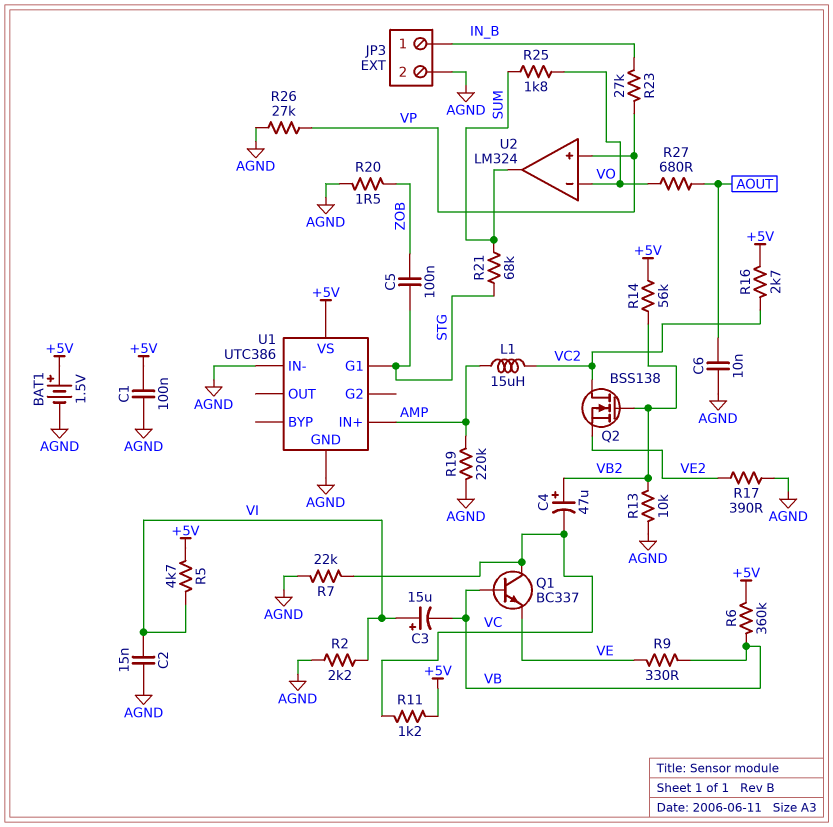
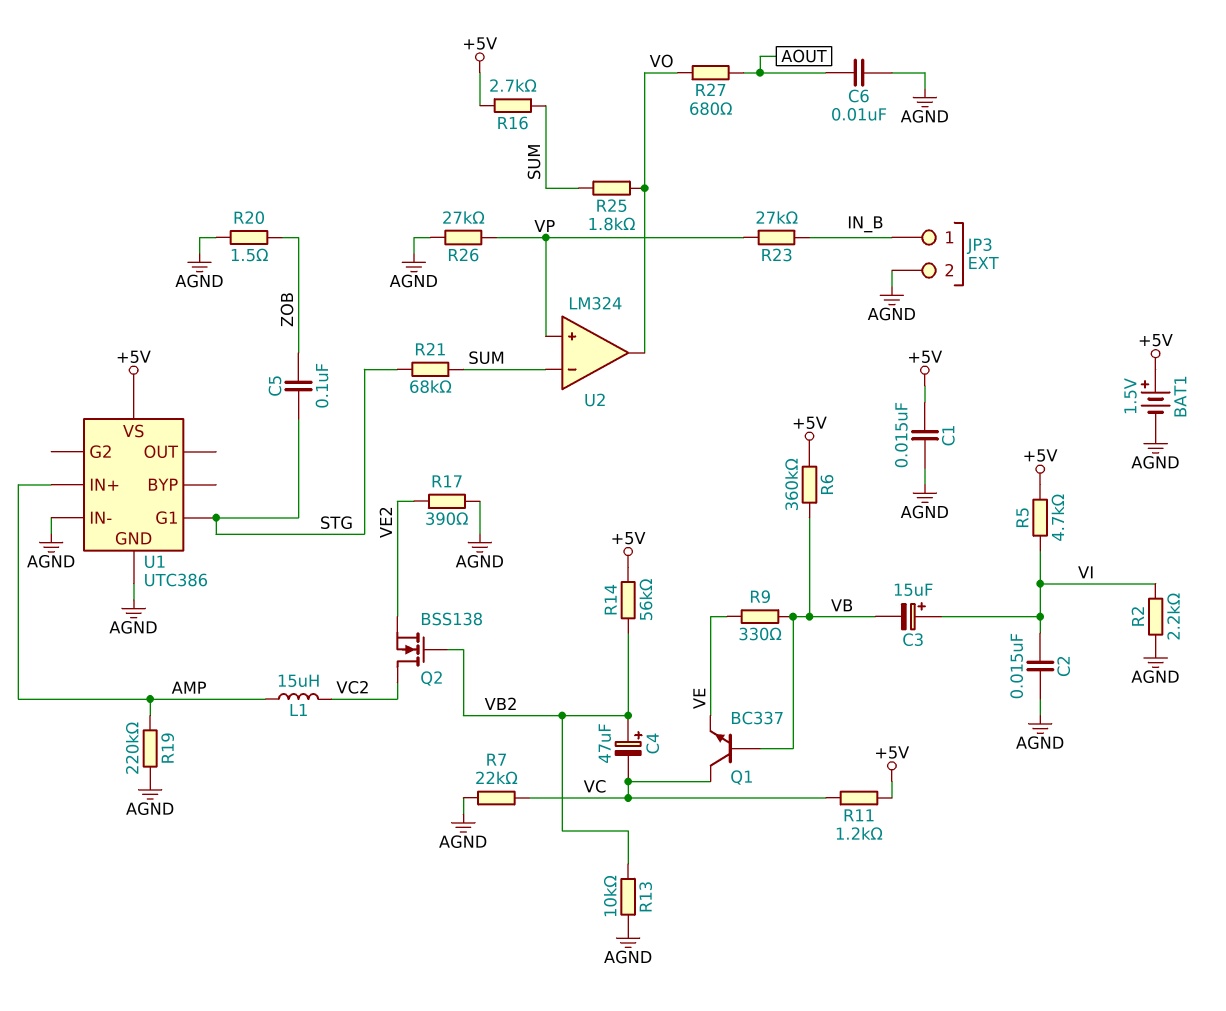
C1: 100nF (+5V, AGND) -> 15nF (+5V, AGND)
R16: 2.7k (+5V, VC2) -> 2.7k (+5V, SUM)
U2 pin in-: VO -> SUM
U2 pin out: SUM -> VO

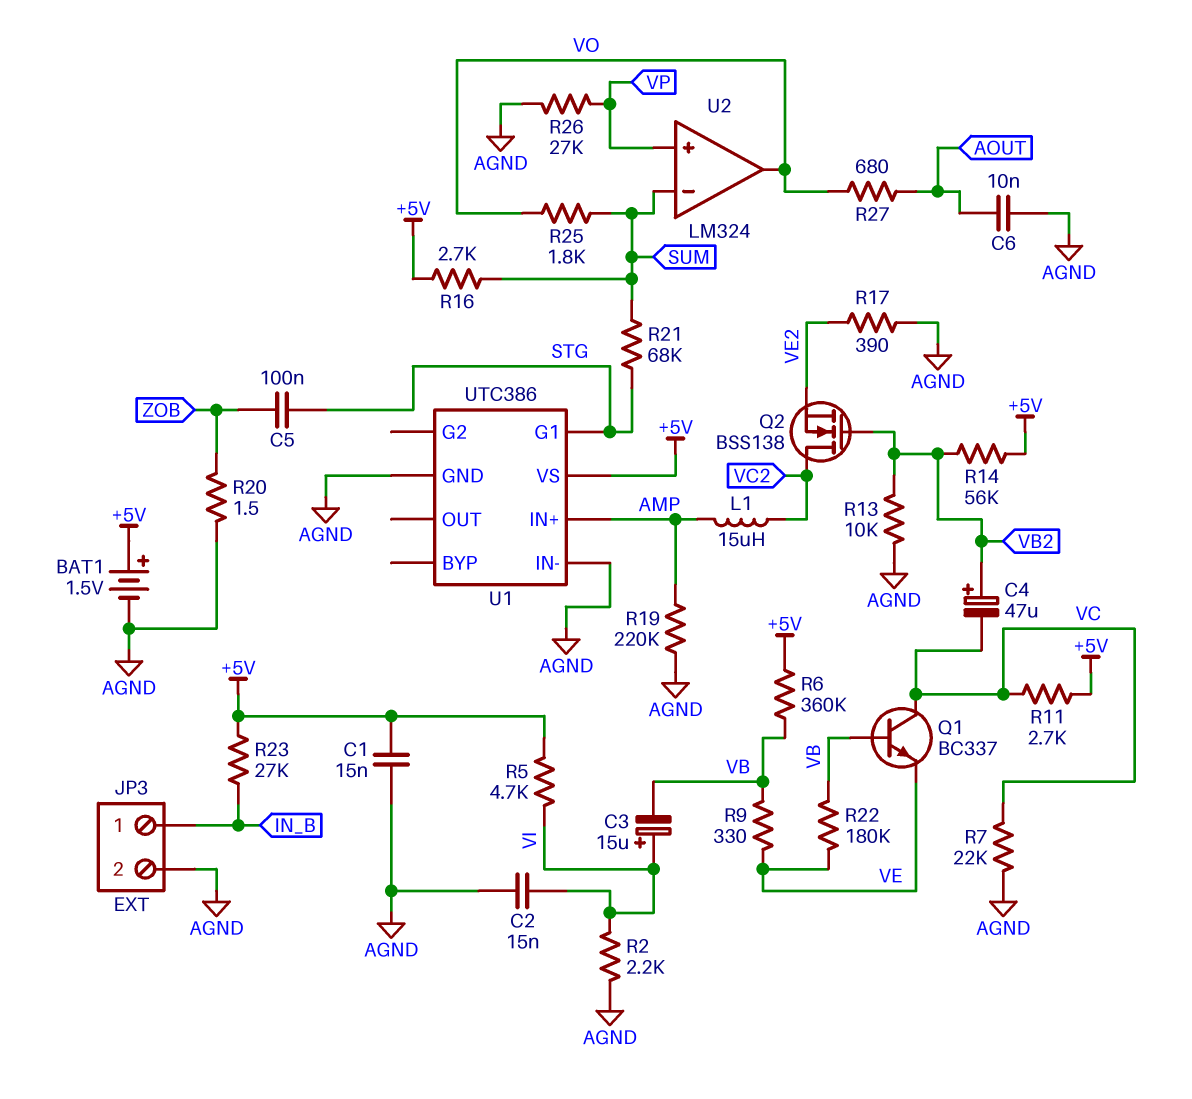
R11: 1.2k (+5V, VC) -> 2.7k (+5V, VC)
R22: none -> 180k (VB, VE)
R23: 27k (IN_B, VP) -> 27k (+5V, IN_B)

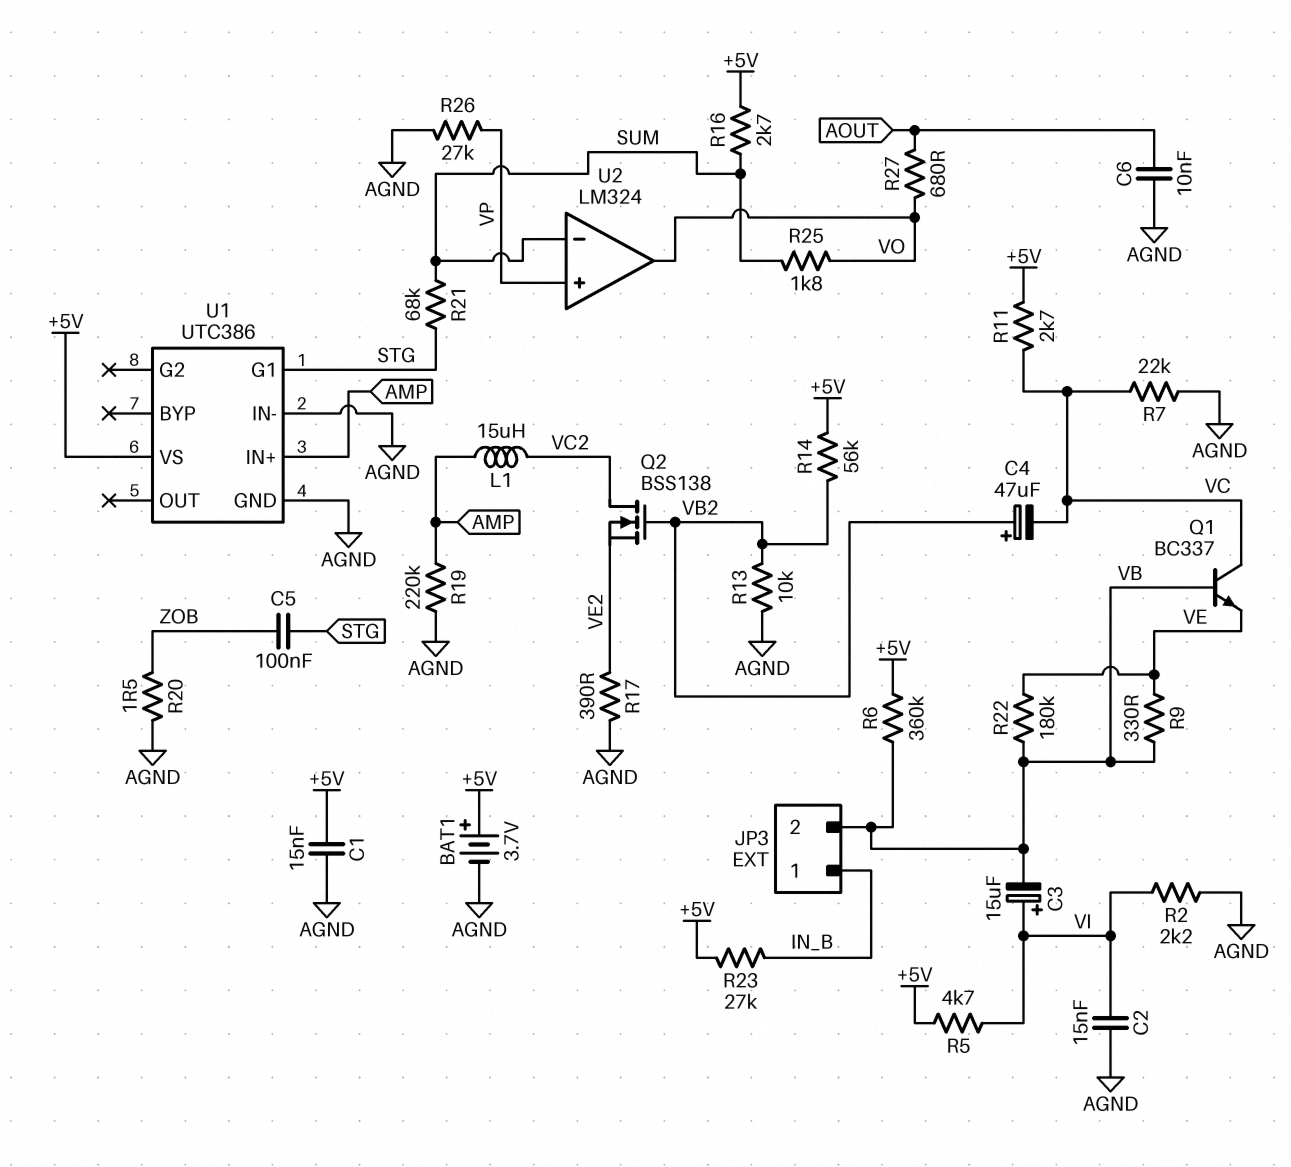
BAT1: 1.5V (plus +5V, minus AGND) -> 3.7V (plus +5V, minus AGND)
JP3 pin 2: AGND -> VB

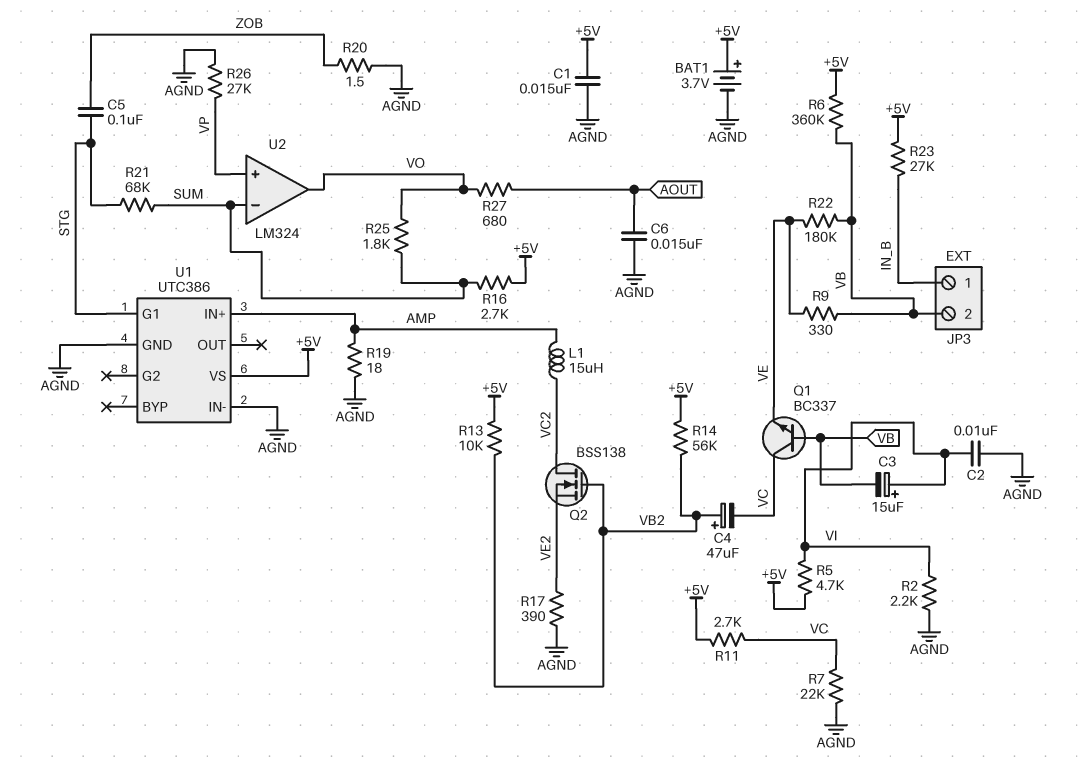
C2: 15nF (AGND, VI) -> 10nF (AGND, VI)
C6: 10nF (AGND, AOUT) -> 15nF (AGND, AOUT)
R13: 10k (AGND, VB2) -> 10k (+5V, VB2)
R19: 220k (AGND, AMP) -> 18 (AGND, AMP)

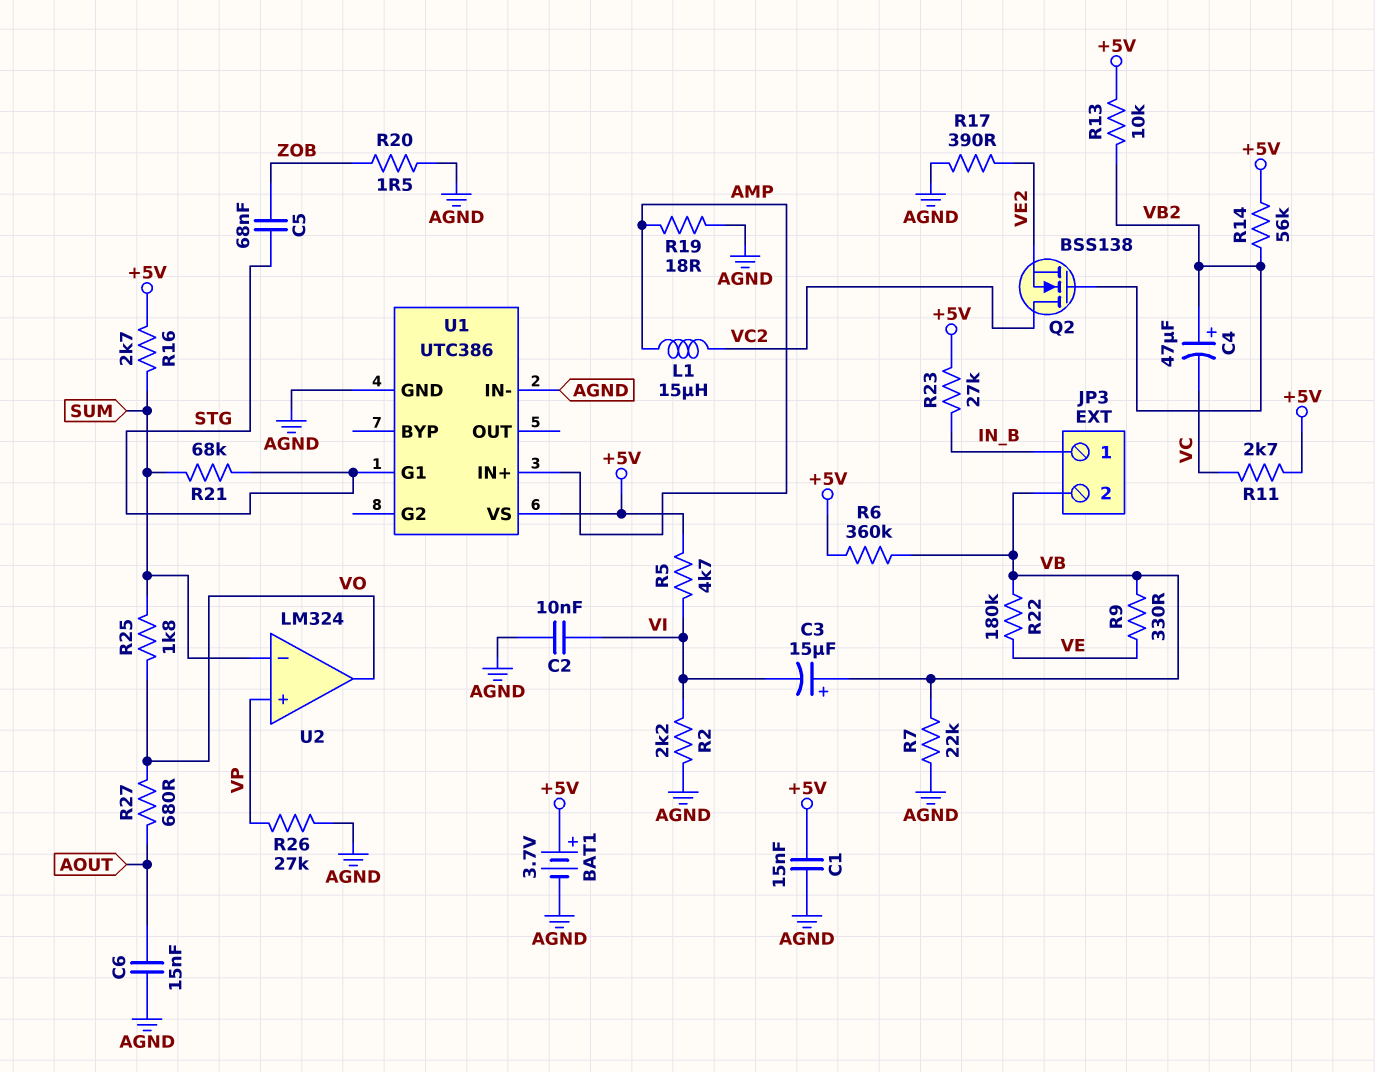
C3: 15uF (plus VI, minus VB) -> 15uF (plus VB, minus VI)
C5: 100nF (STG, ZOB) -> 68nF (STG, ZOB)
Q1: NPN BC337 (B VB, C VC, E VE) -> none
R7: 22k (AGND, VC) -> 22k (AGND, VB)

